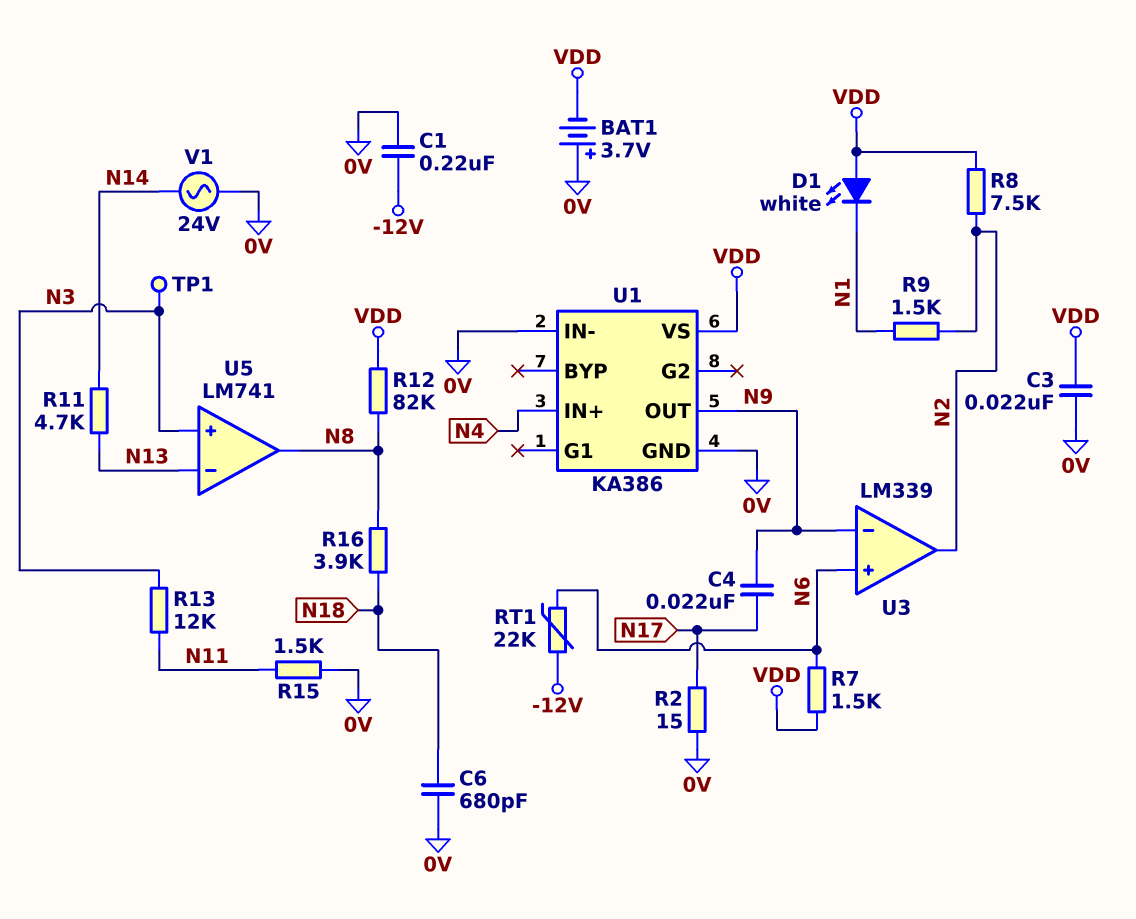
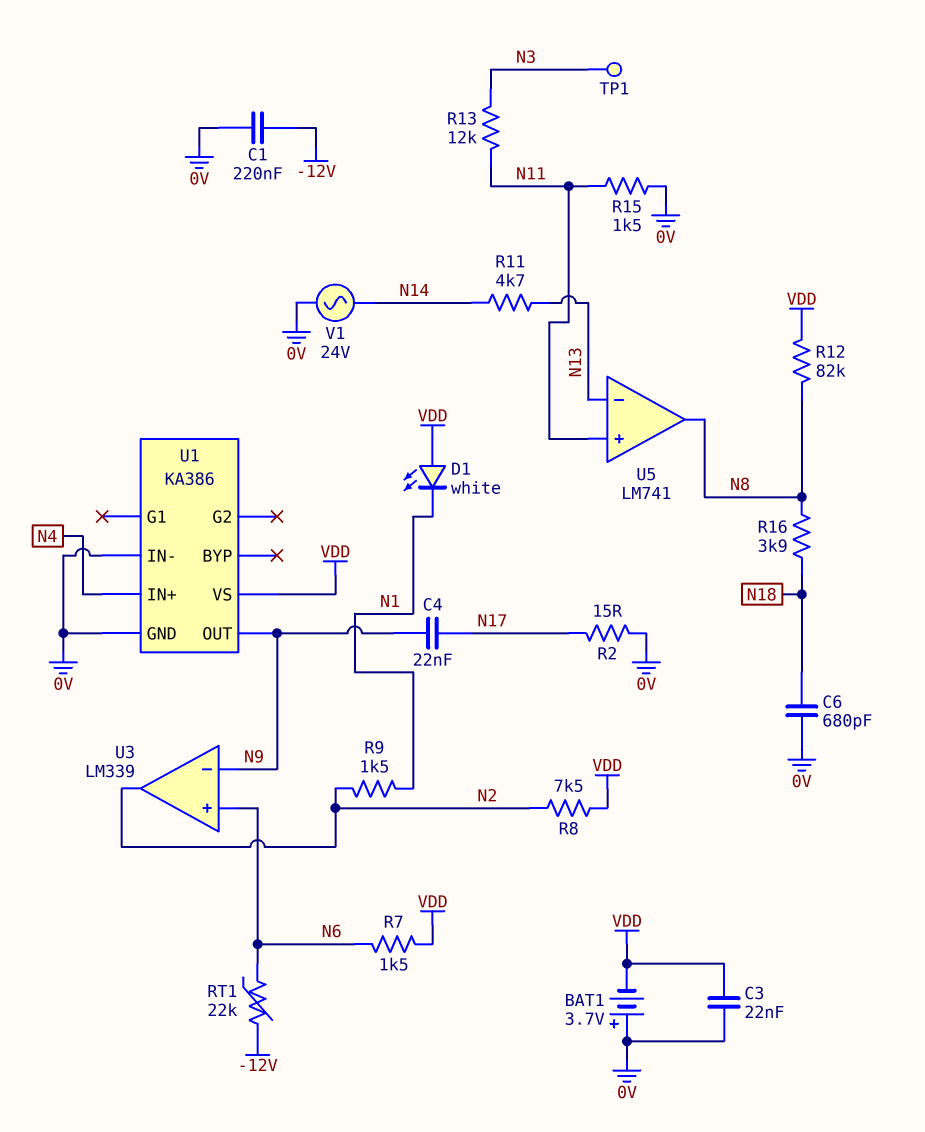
U5 pin in+: N3 -> N11

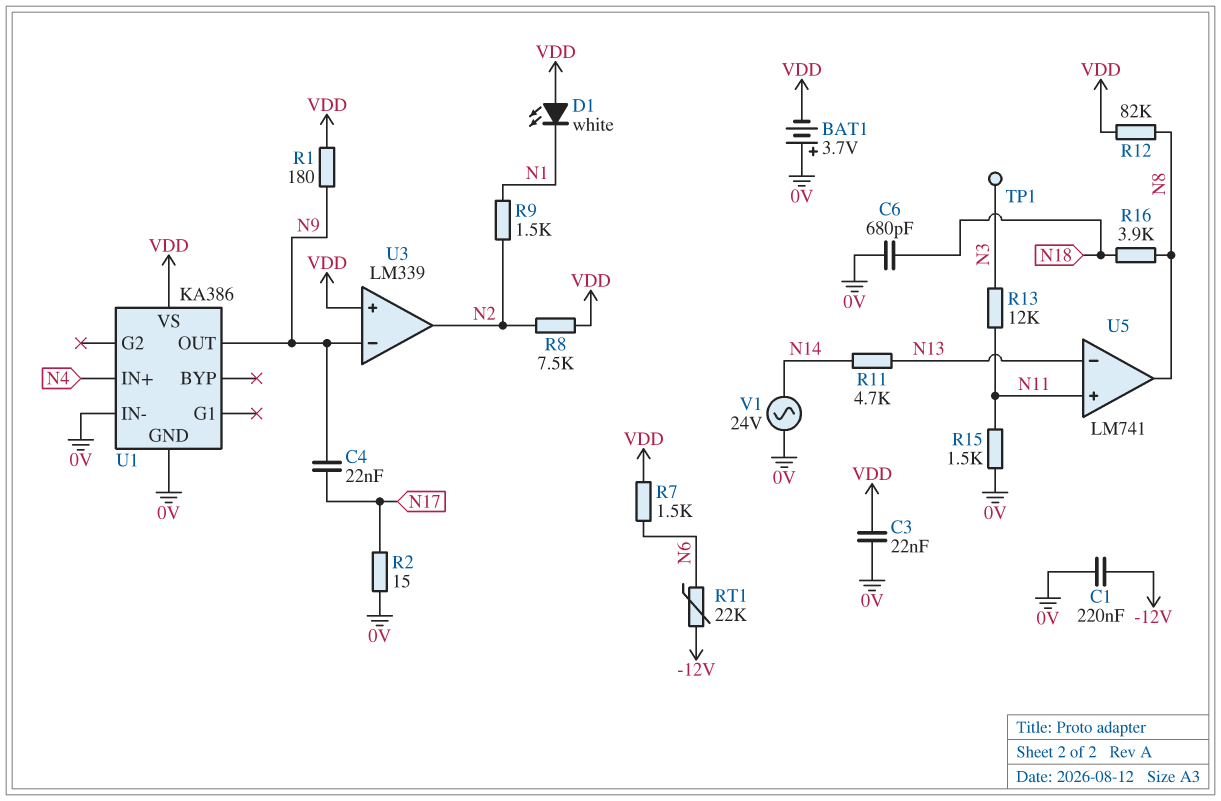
R1: none -> 180 (N9, VDD)
U3 pin in+: N6 -> VDD

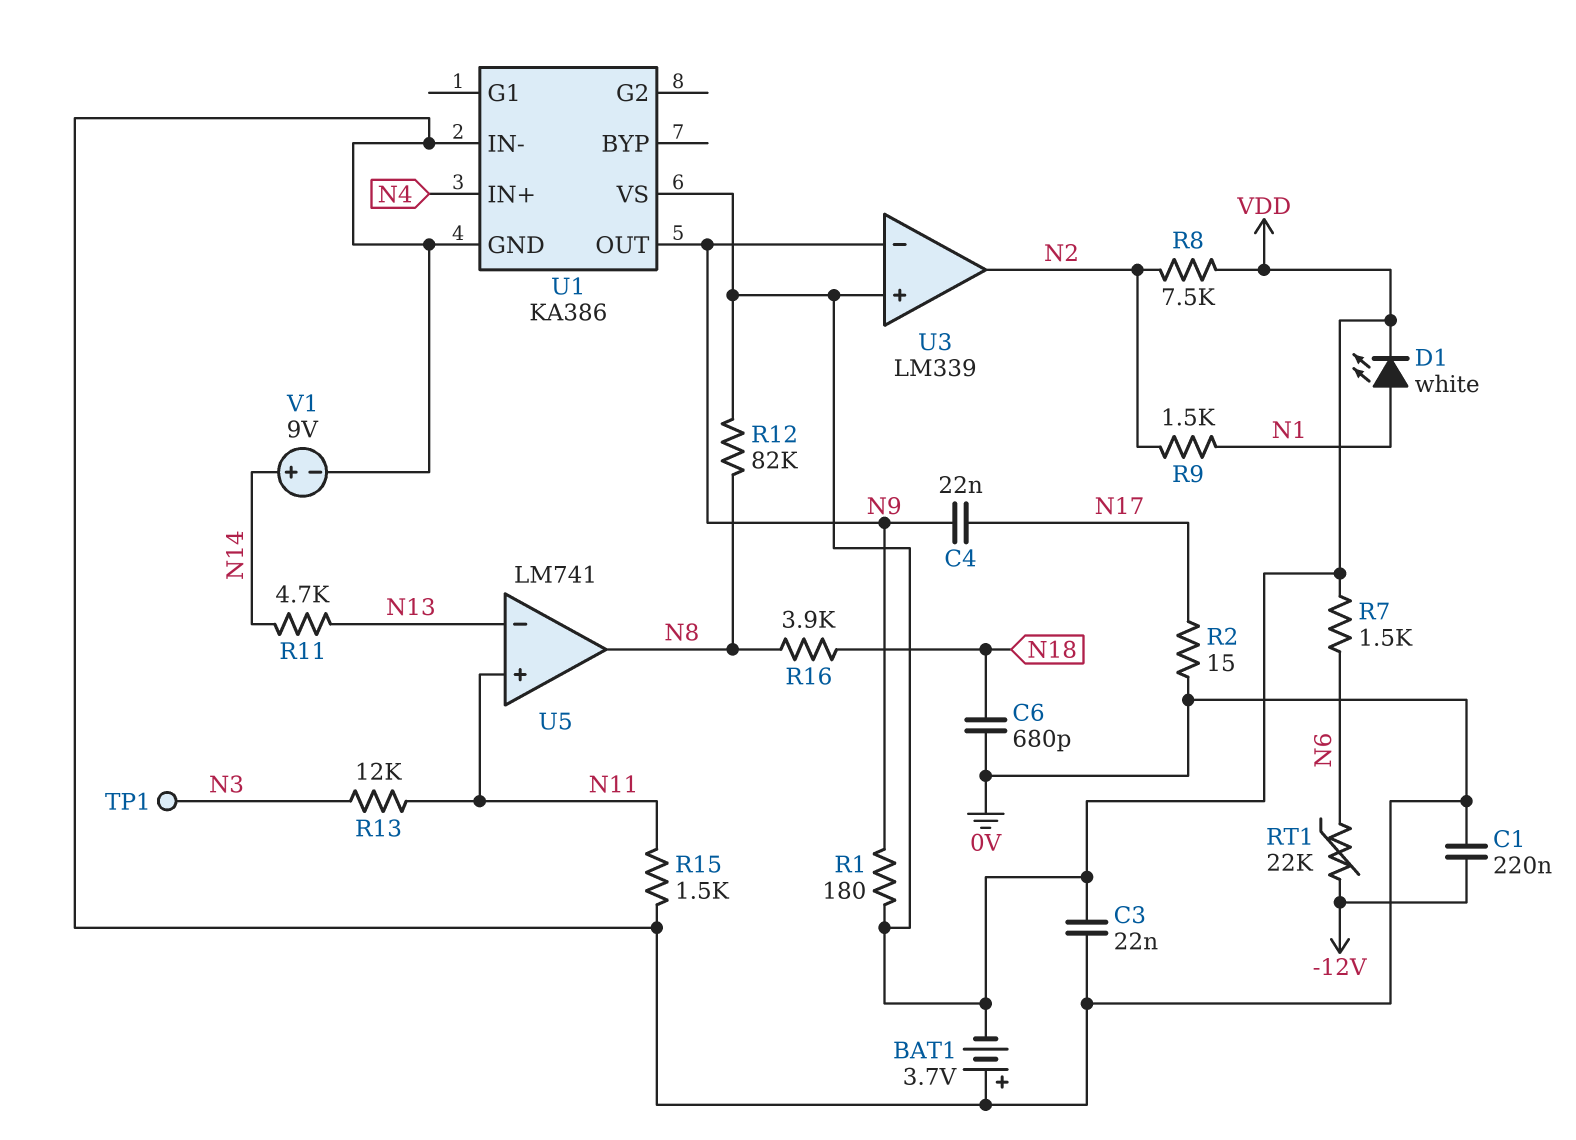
D1: LED white (A VDD, K N1) -> LED white (A N1, K VDD)
V1: AC 24V (0V, N14) -> 9V (plus N14, minus 0V)

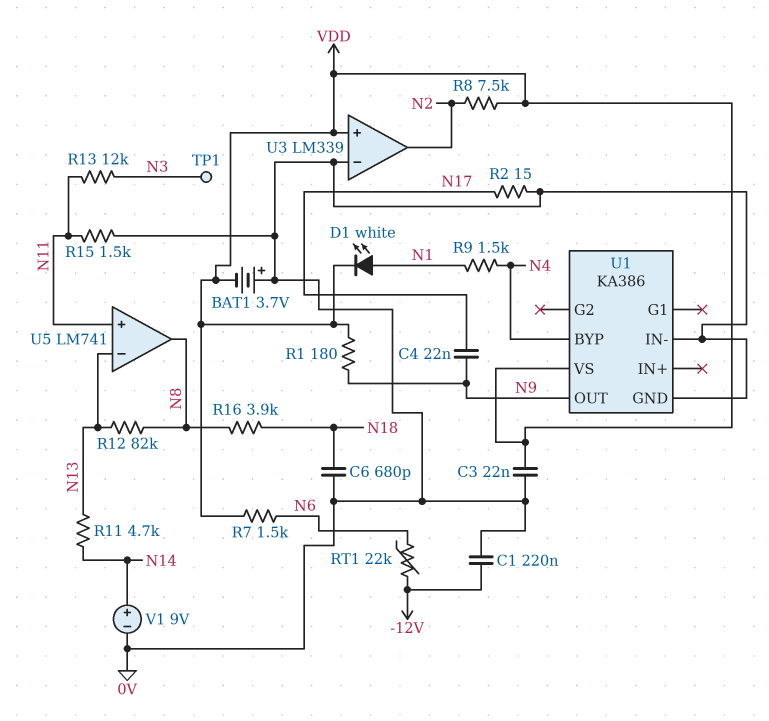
R9: 1.5k (N1, N2) -> 1.5k (N1, N4)
R12: 82k (N8, VDD) -> 82k (N8, N13)
U1 pin BYP: none -> N4
U1 pin IN+: N4 -> none
U3 pin in-: N9 -> 0V

